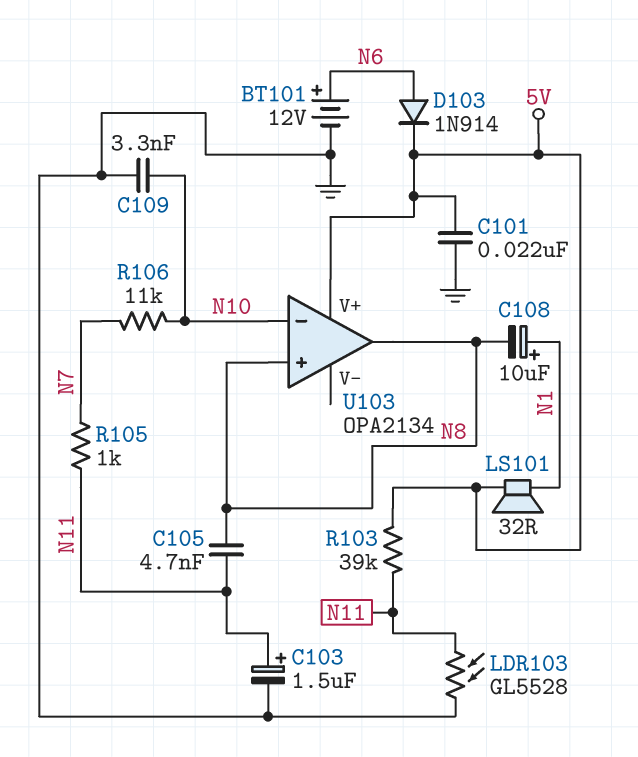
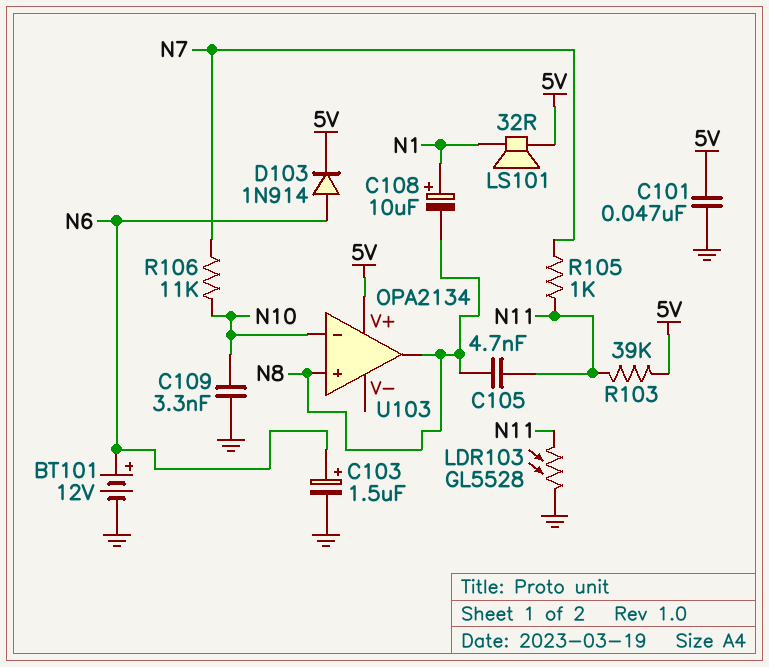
C101: 22nF (5V, GND) -> 47nF (5V, GND)
C103: 1.5uF (plus N11, minus GND) -> 1.5uF (plus N6, minus GND)

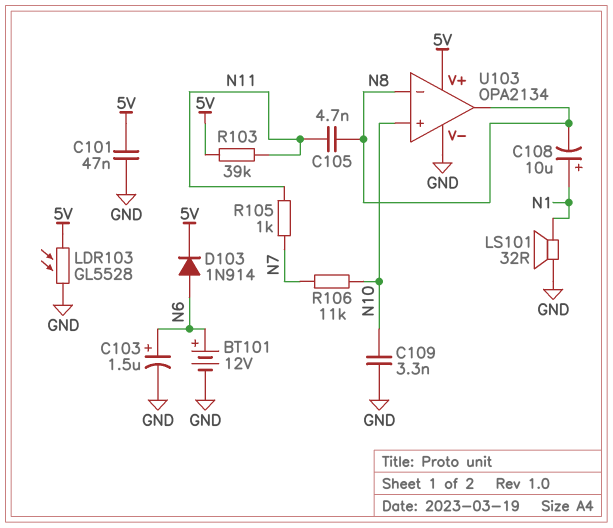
LDR103: GL5528 (GND, N11) -> GL5528 (5V, GND)
LS101: speaker 32R (5V, N1) -> speaker 32R (GND, N1)
U103 pin V-: none -> GND
U103 pin in+: N8 -> N10
U103 pin in-: N10 -> N8

